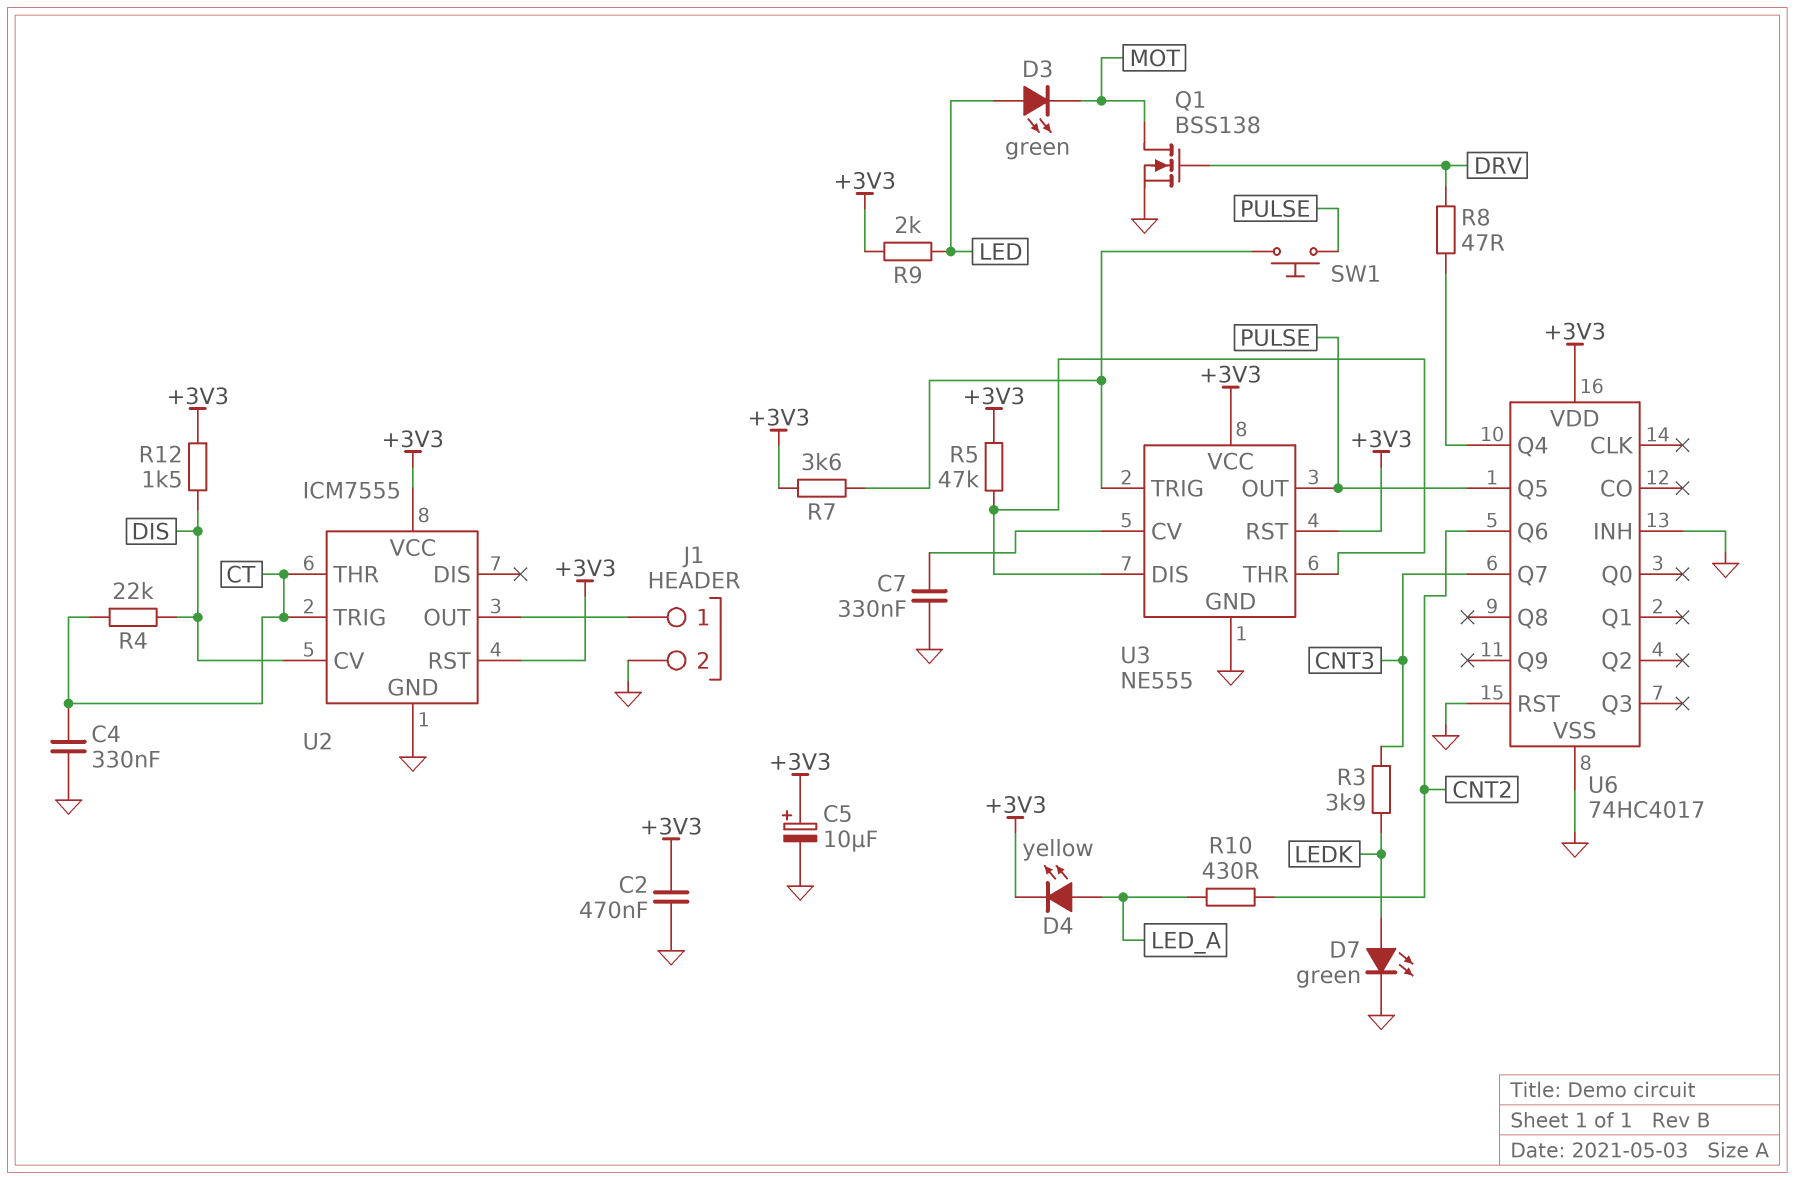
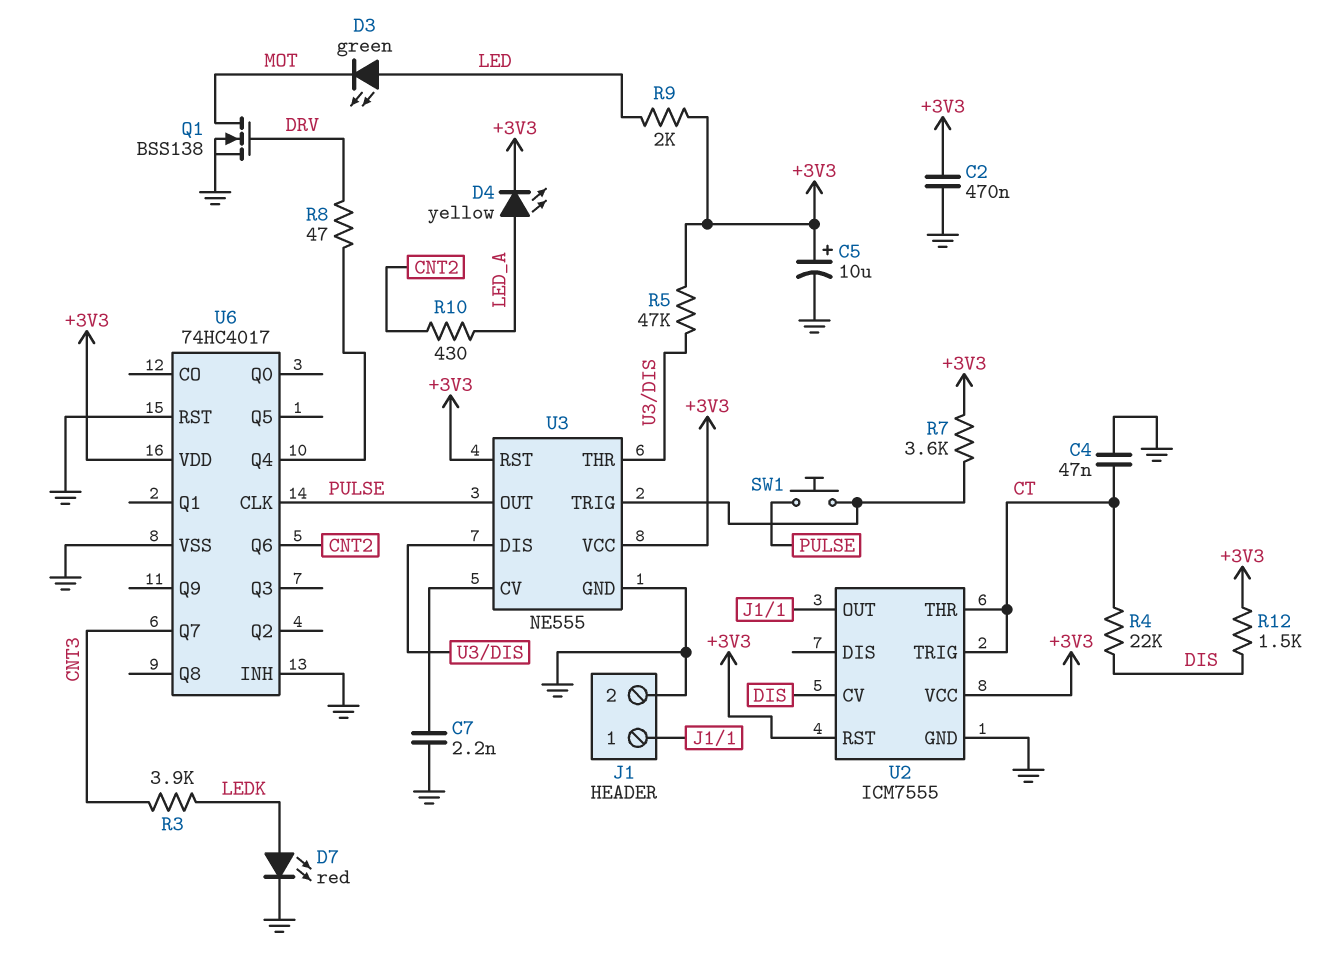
C4: 330nF (CT, GND) -> 47nF (CT, GND)
C7: 330nF (GND, U3/CV) -> 2.2nF (GND, U3/CV)
D7: LED green (A LEDK, K GND) -> LED red (A LEDK, K GND)
U6 pin CLK: none -> PULSE
U6 pin Q5: PULSE -> none

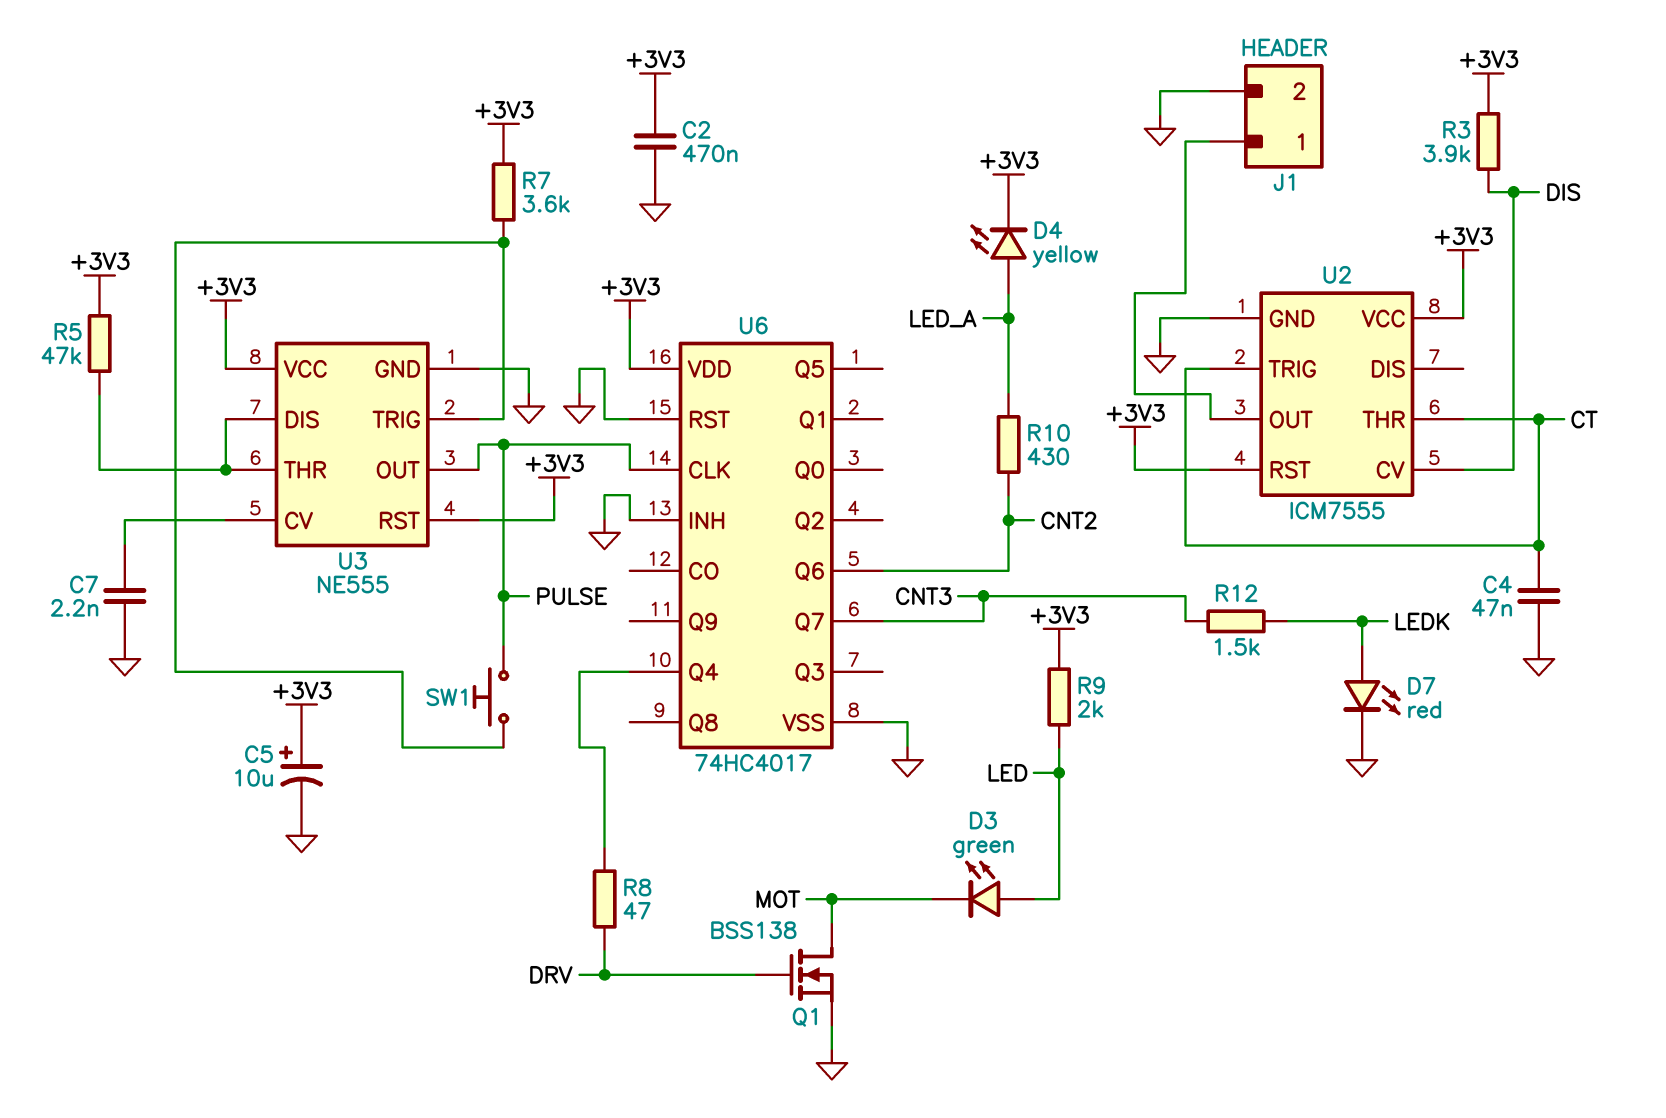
R3: 3.9k (CNT3, LEDK) -> 3.9k (+3V3, DIS)
R4: 22k (CT, DIS) -> none
R12: 1.5k (+3V3, DIS) -> 1.5k (CNT3, LEDK)

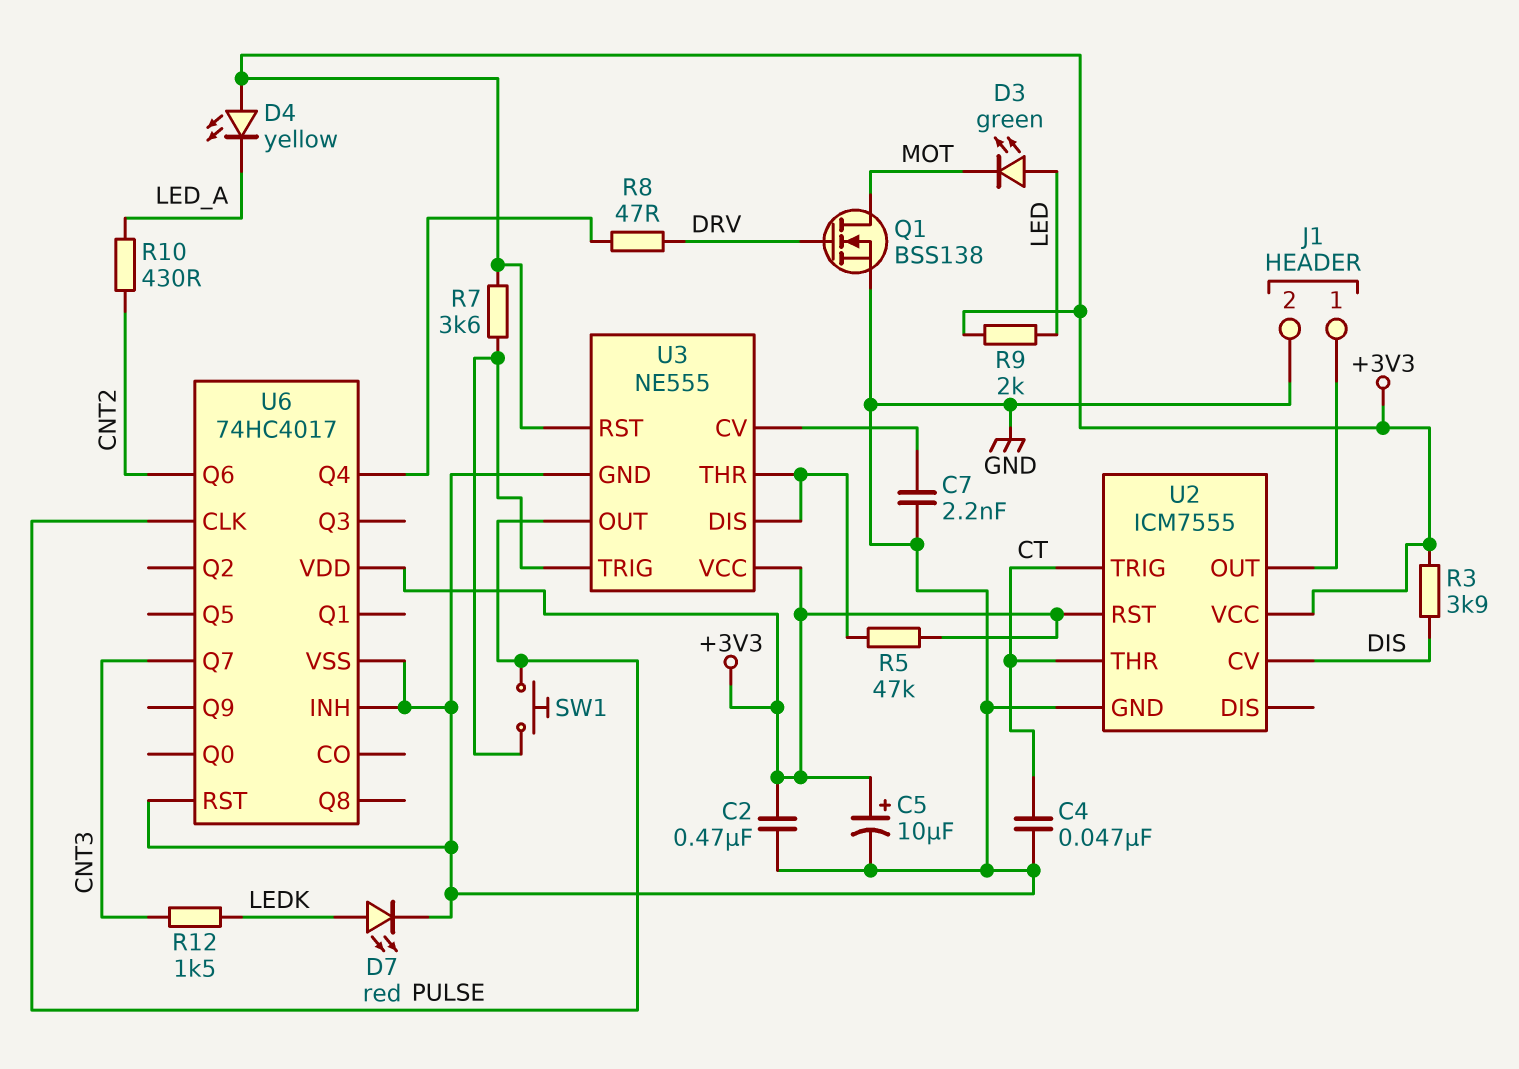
D4: LED yellow (A LED_A, K +3V3) -> LED yellow (A +3V3, K LED_A)

